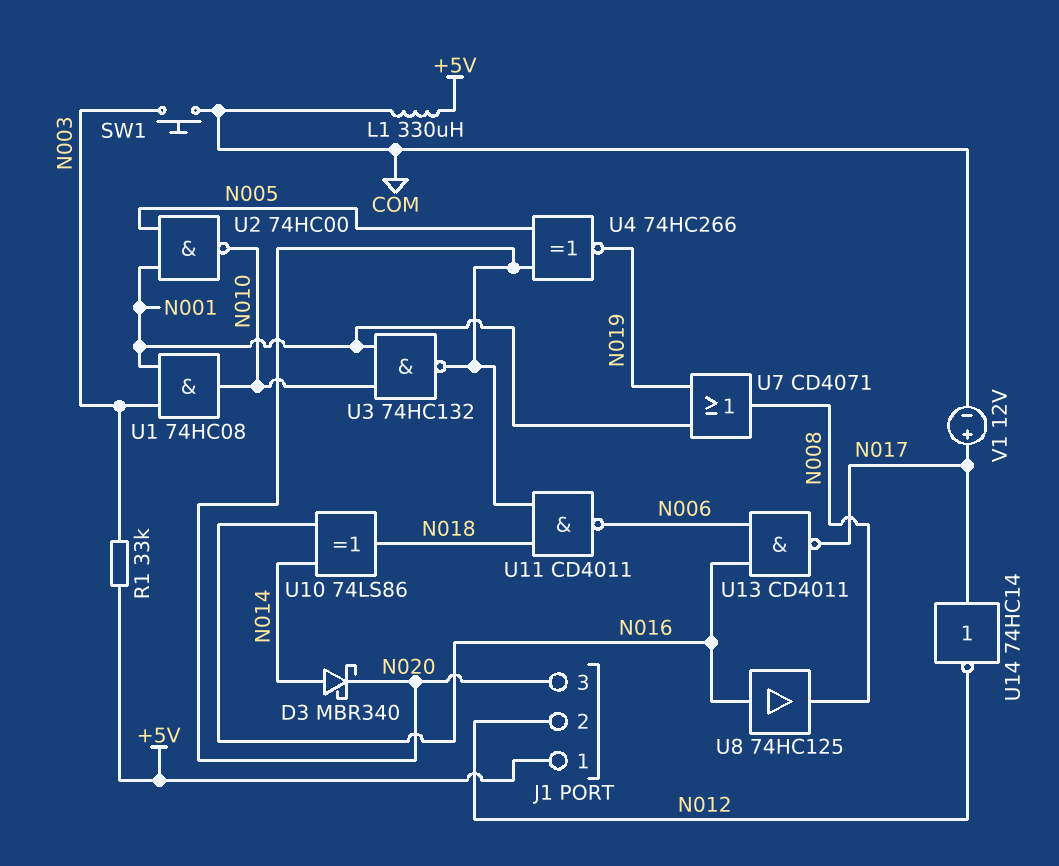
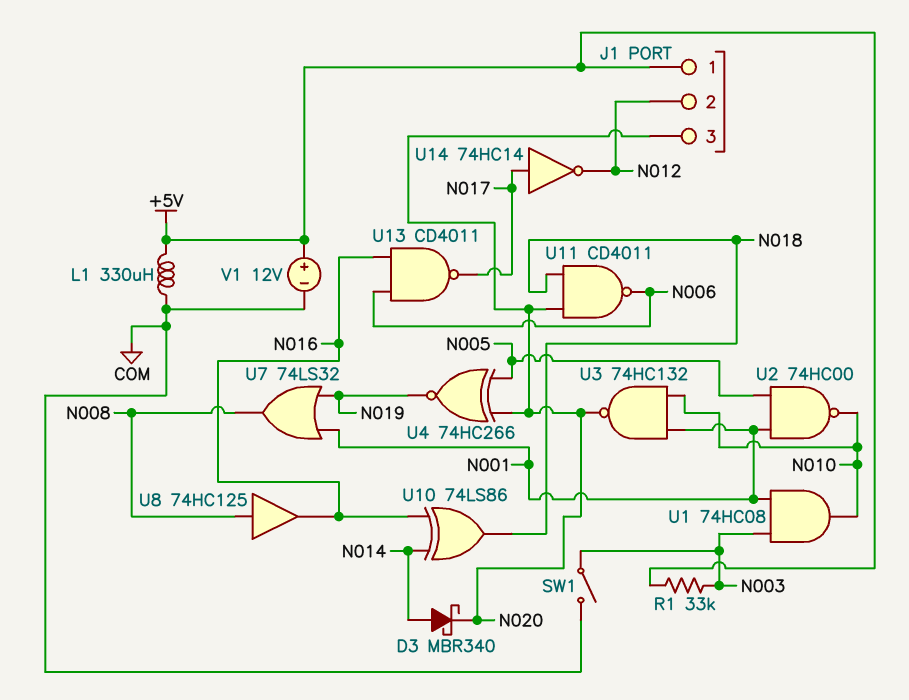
SW1: button (COM, N003) -> switch (COM, N003)
U7: OR CD4071 (in N001, in N019, out N008) -> OR 74LS32 (in N001, in N019, out N008)
U8: buffer 74HC125 (in N016, out N008) -> buffer 74HC125 (in N008, out N016)
V1: 12V (plus N017, minus COM) -> 12V (plus +5V, minus COM)

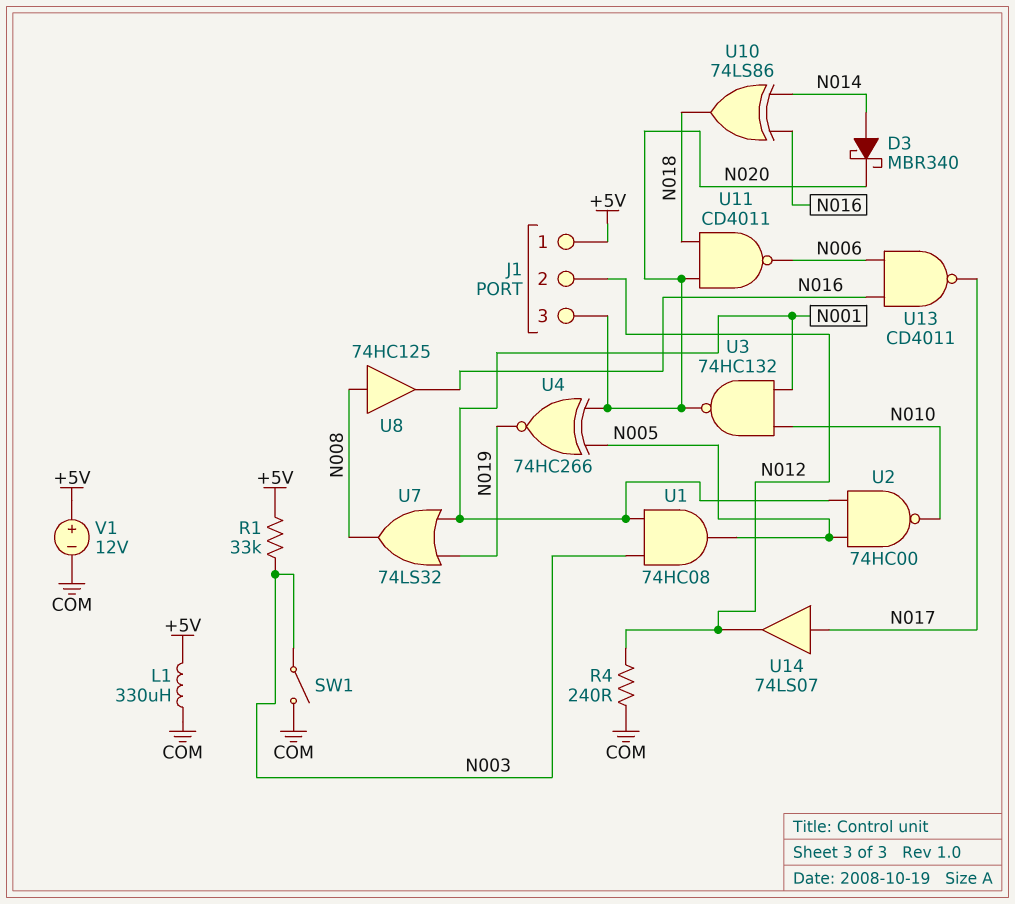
R4: none -> 240 (COM, N012)
U1: AND 74HC08 (in N001, in N003, out N010) -> AND 74HC08 (in N001, in N003, out N005)
U14: NOT 74HC14 (in N017, out N012) -> buffer 74LS07 (in N017, out N012)

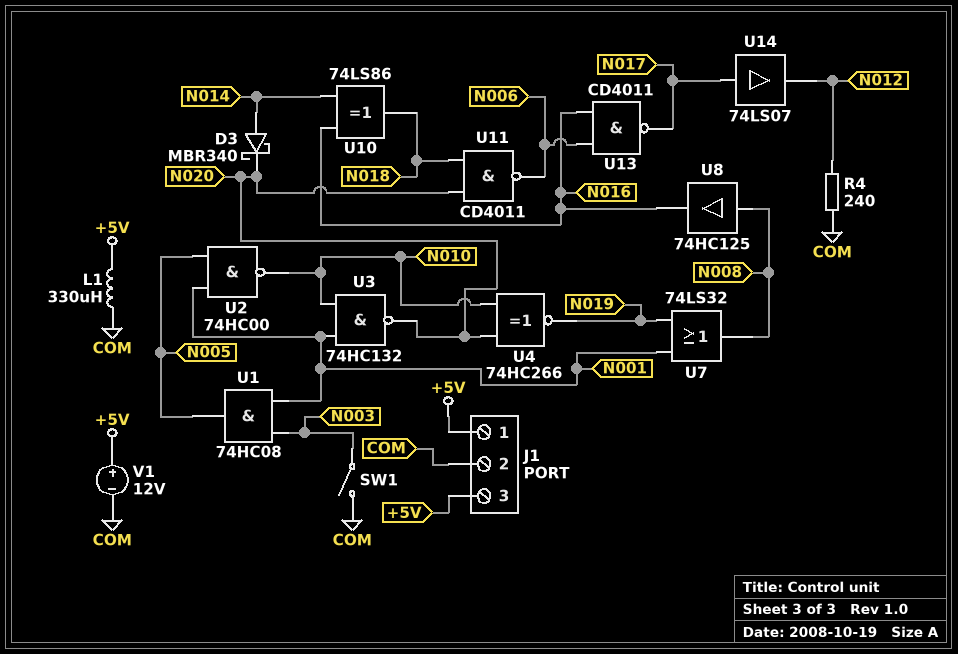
J1 pin 2: N012 -> COM
J1 pin 3: N020 -> +5V
R1: 33k (+5V, N003) -> none
U4: XNOR 74HC266 (in N005, in N020, out N019) -> XNOR 74HC266 (in N010, in N020, out N019)

